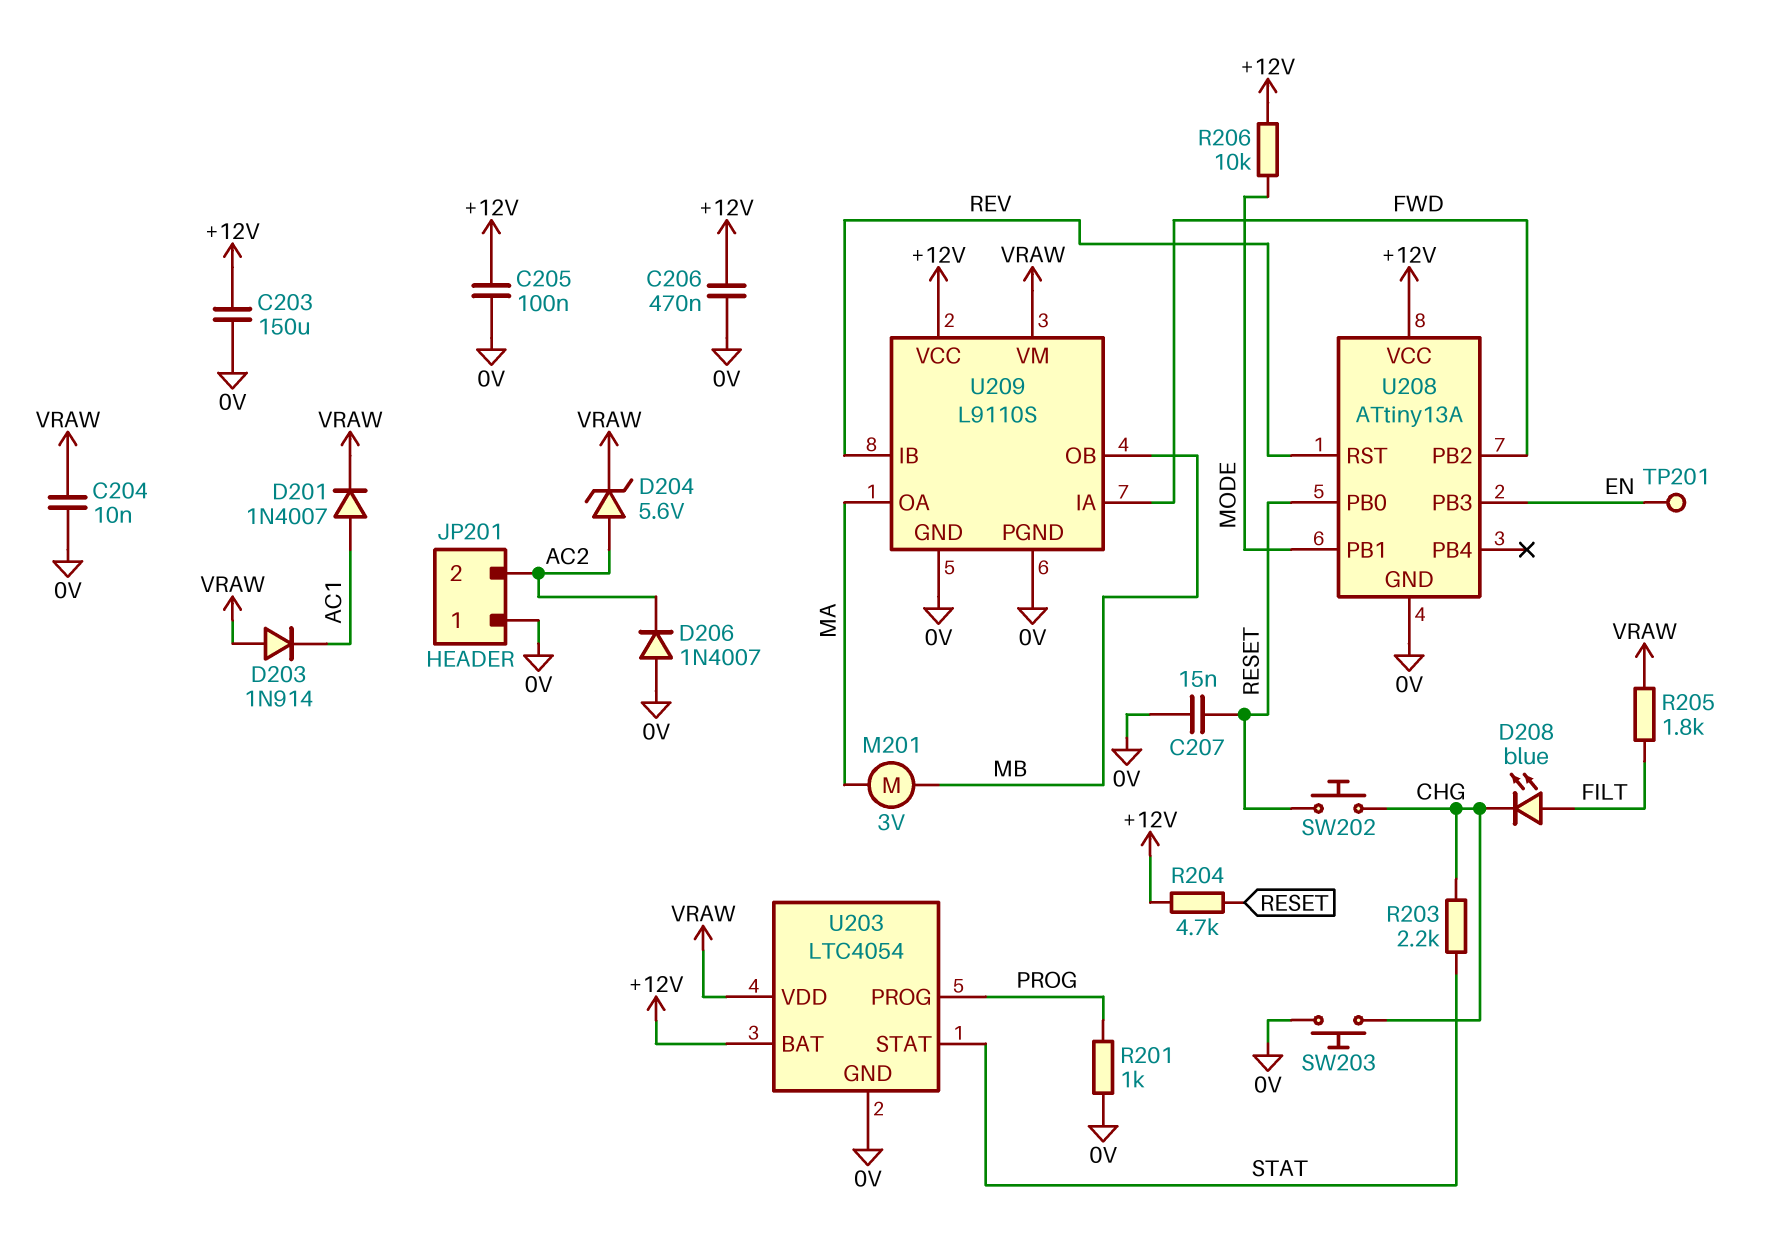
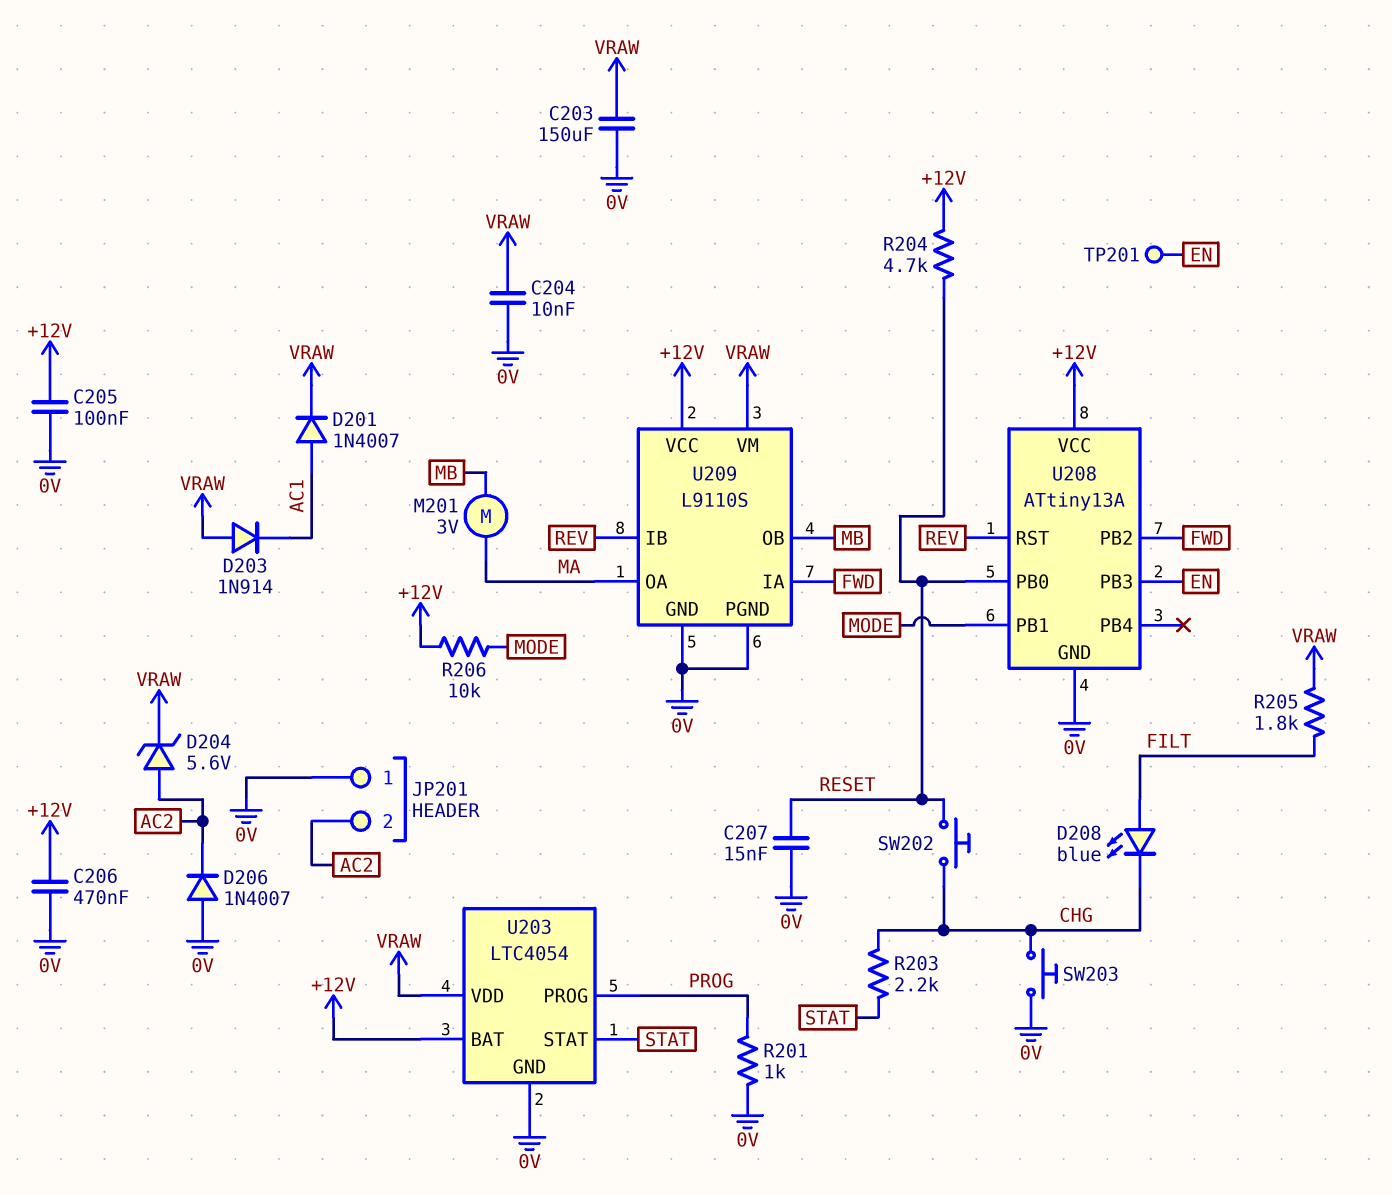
C203: 150uF (+12V, 0V) -> 150uF (0V, VRAW)

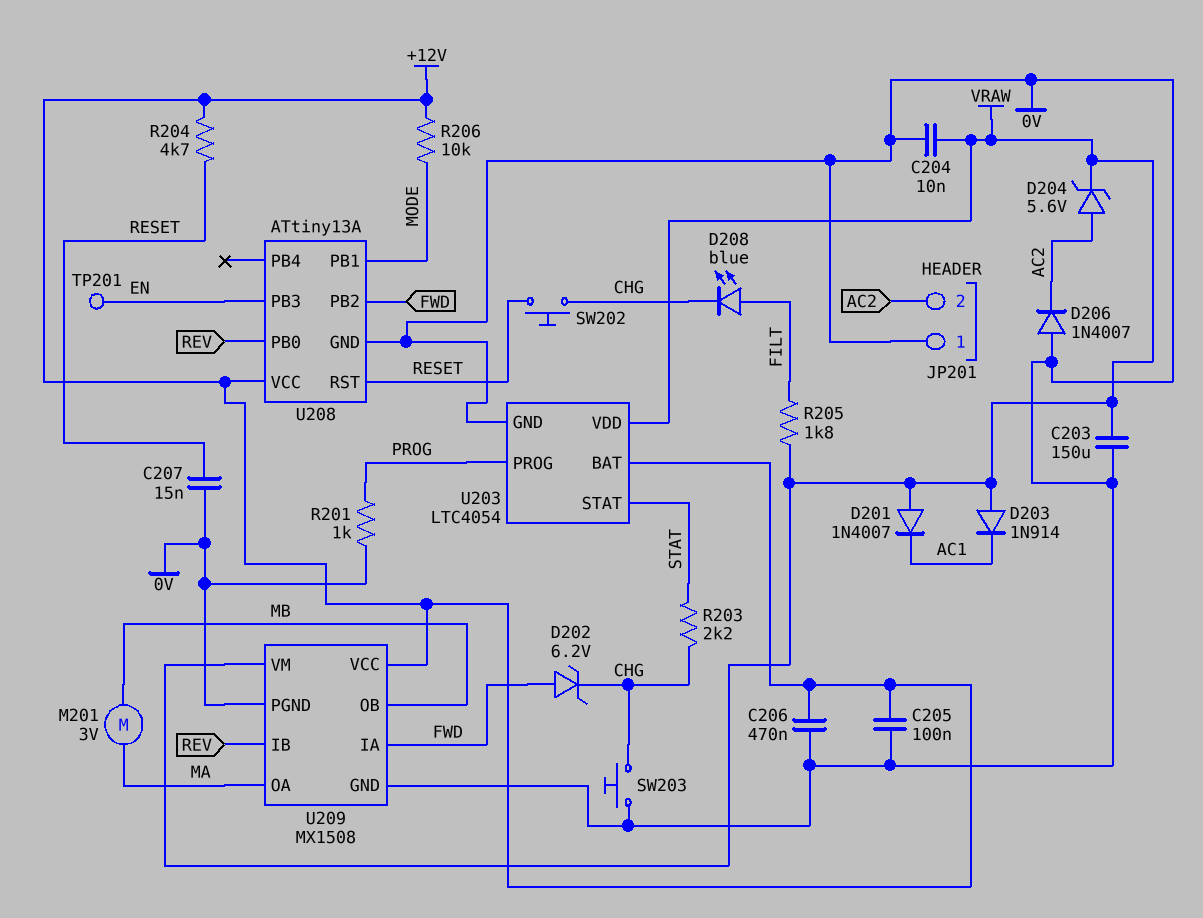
D201: diode 1N4007 (A AC1, K VRAW) -> diode 1N4007 (A VRAW, K AC1)
D202: none -> zener 6.2V (A FWD, K CHG)
U208 pin PB0: RESET -> REV
U208 pin RST: REV -> RESET
U209: L9110S -> MX1508

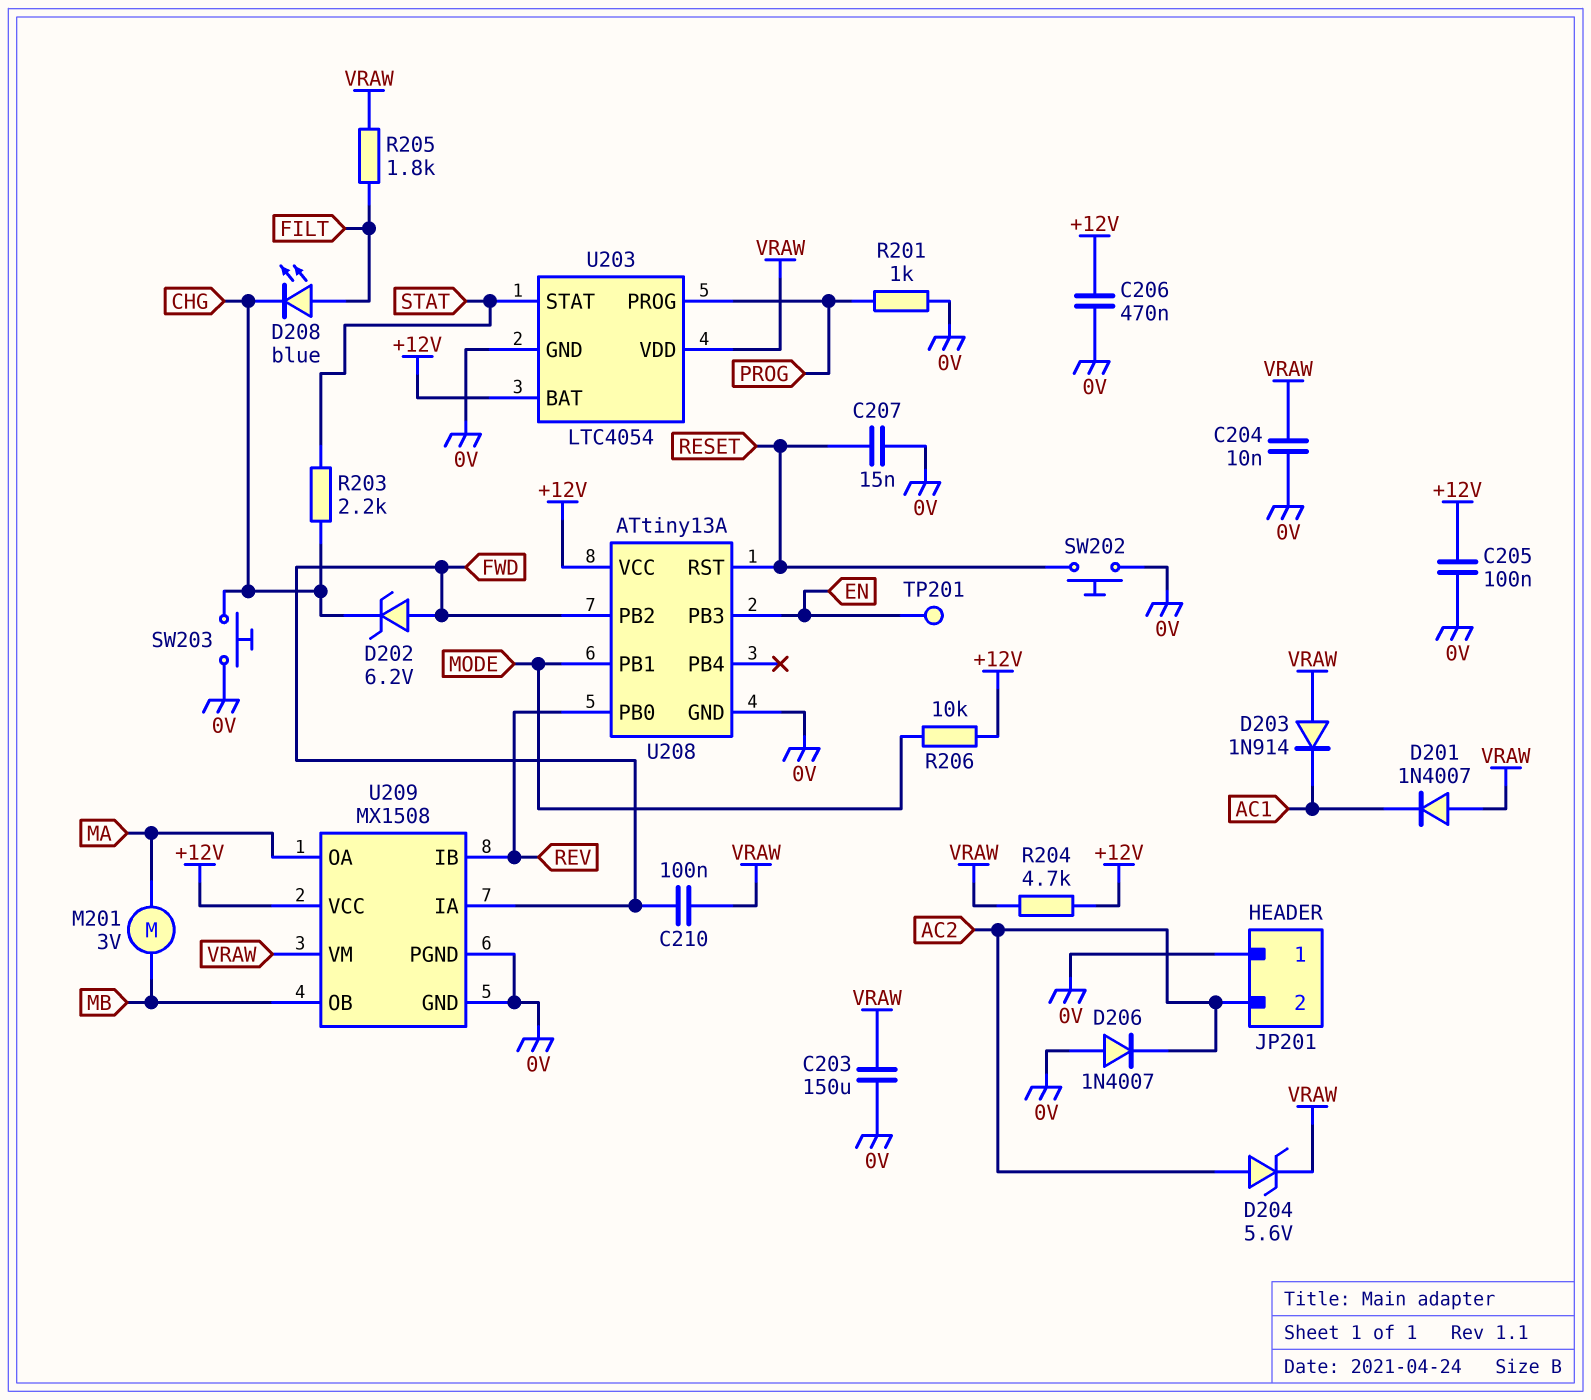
C210: none -> 100nF (FWD, VRAW)
R204: 4.7k (+12V, RESET) -> 4.7k (+12V, VRAW)
SW202: button (CHG, RESET) -> button (0V, RESET)

